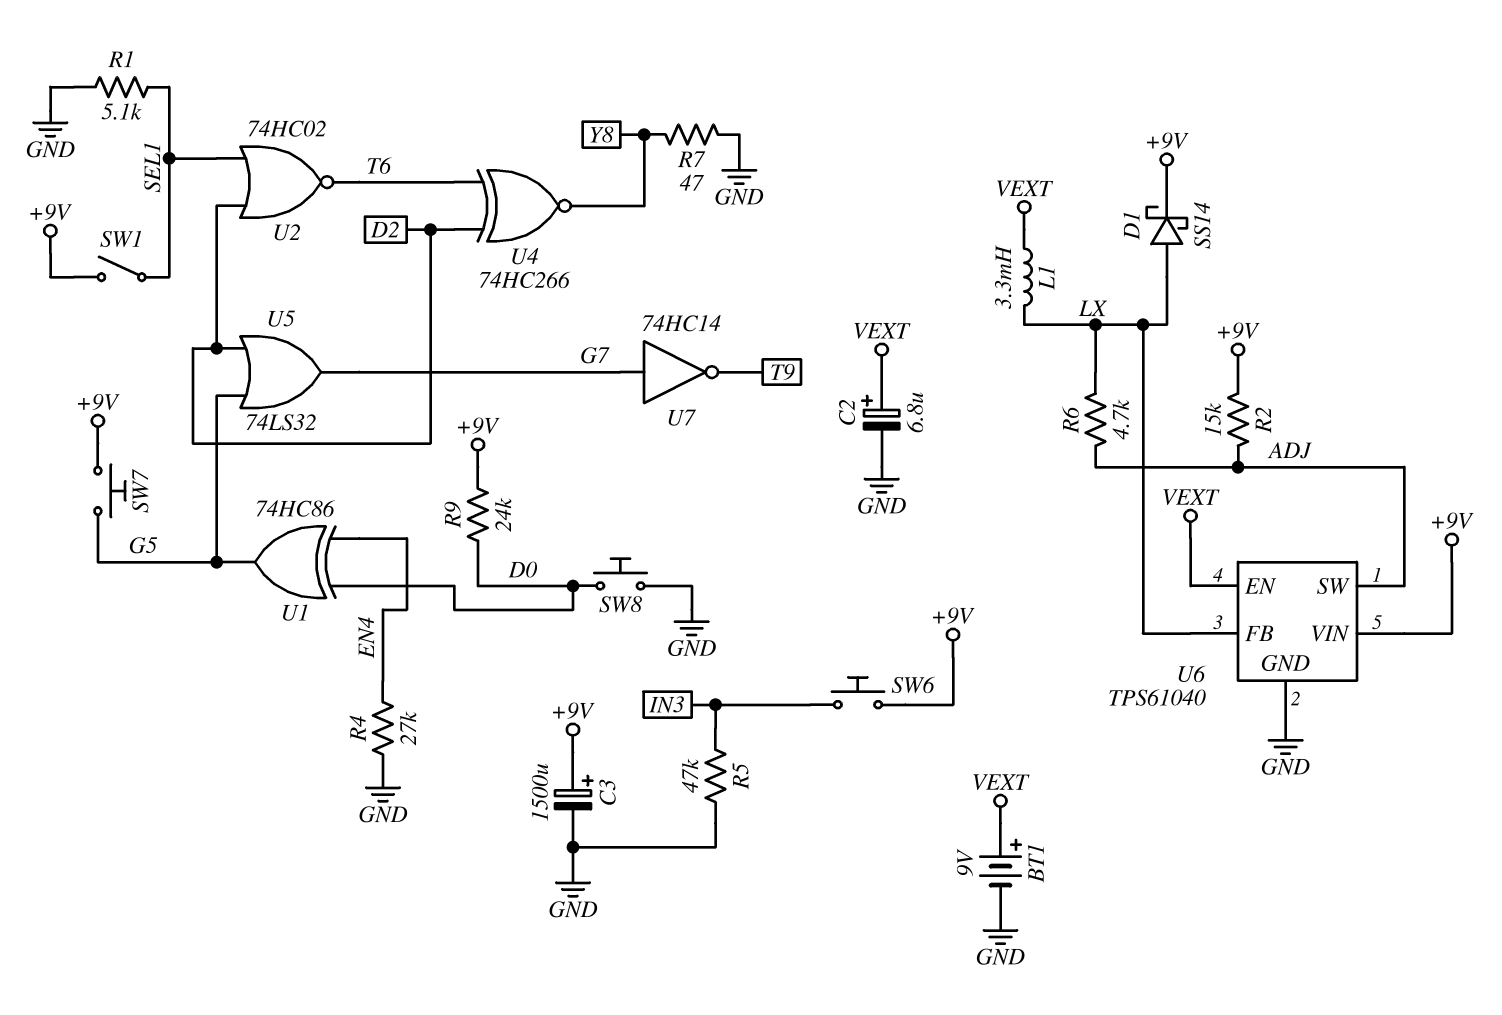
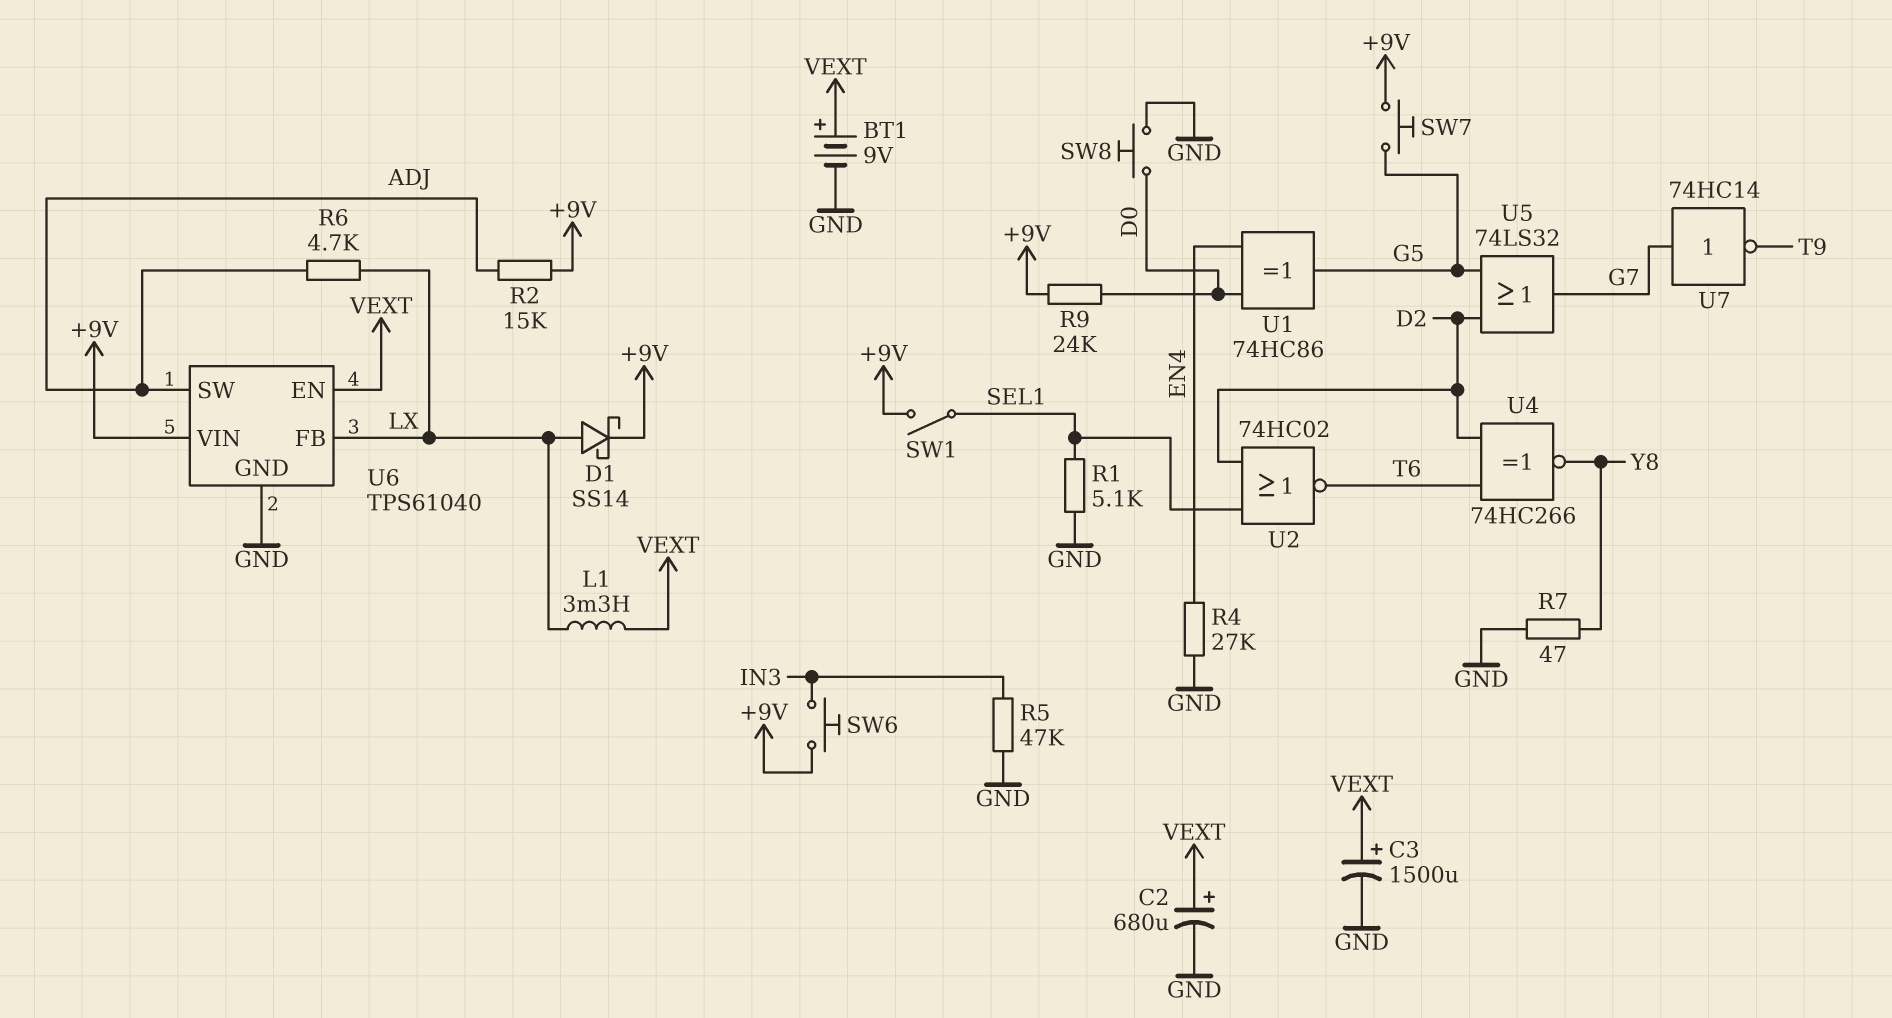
C2: 6.8uF (plus VEXT, minus GND) -> 680uF (plus VEXT, minus GND)
C3: 1500uF (plus +9V, minus GND) -> 1500uF (plus VEXT, minus GND)

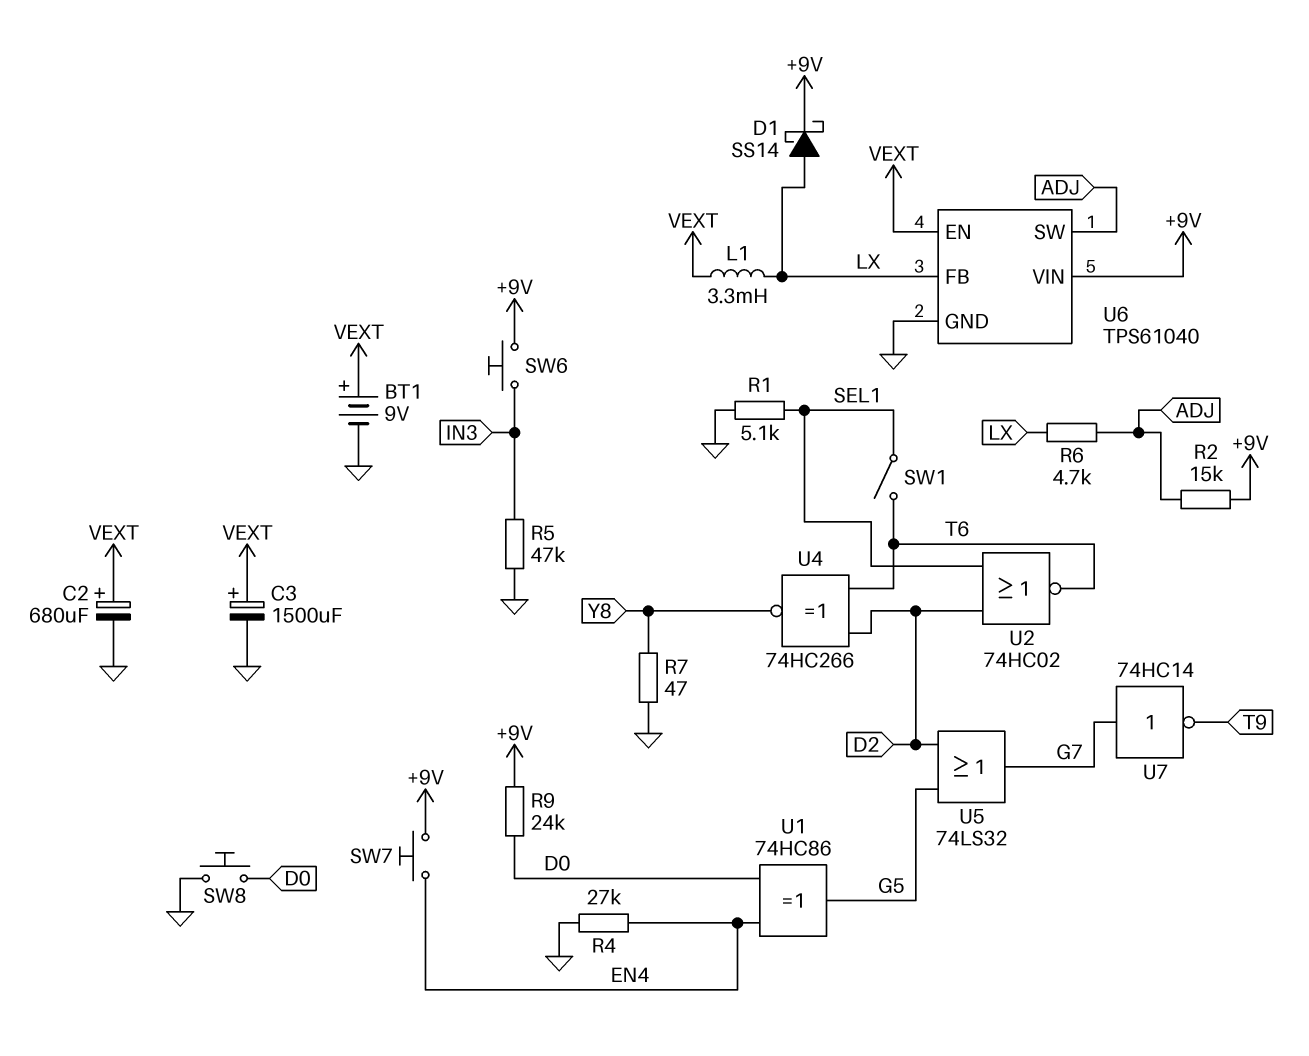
SW1: switch (+9V, SEL1) -> switch (SEL1, T6)
SW7: button (+9V, G5) -> button (+9V, EN4)

